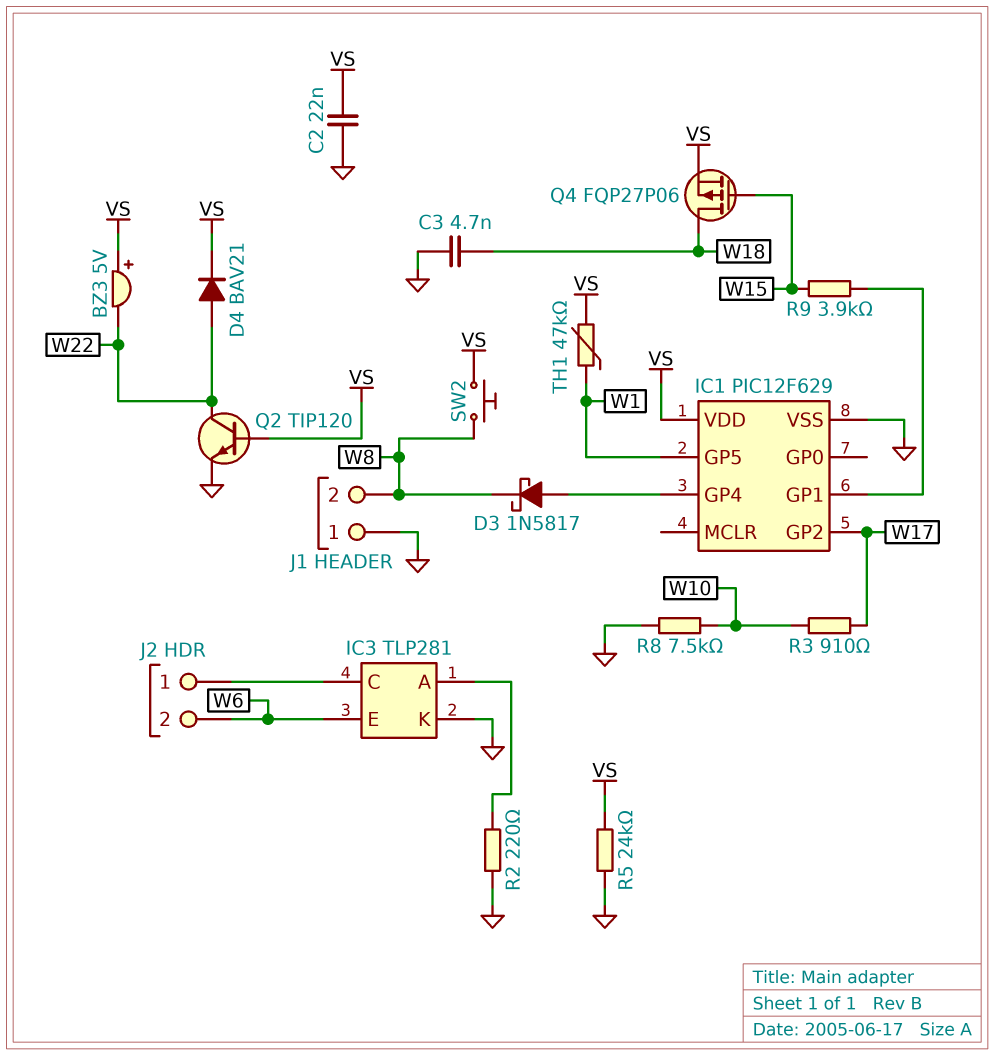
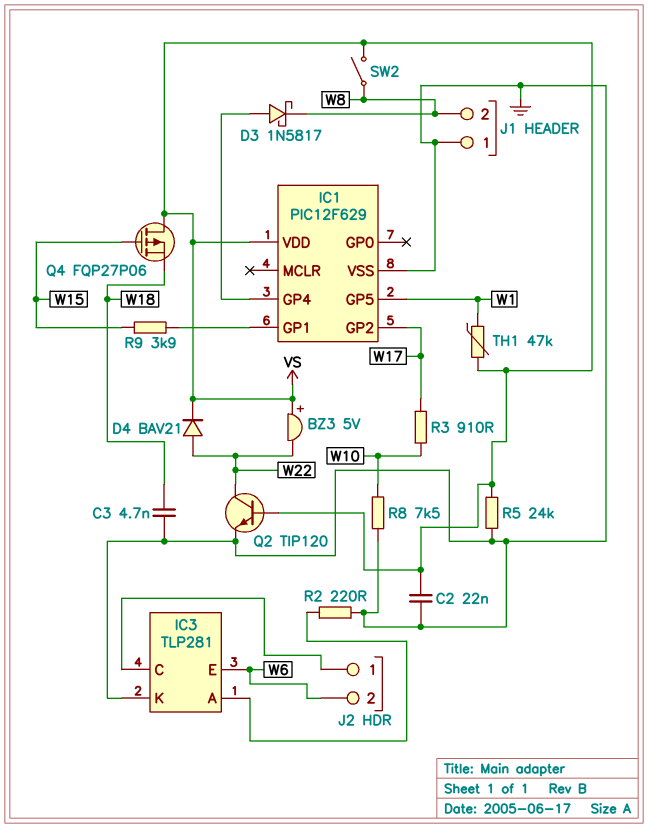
Q4: PMOS FQP27P06 (G W15, D W18, S VS) -> PMOS FQP27P06 (G W15, D VS, S W18)
SW2: button (VS, W8) -> switch (VS, W8)

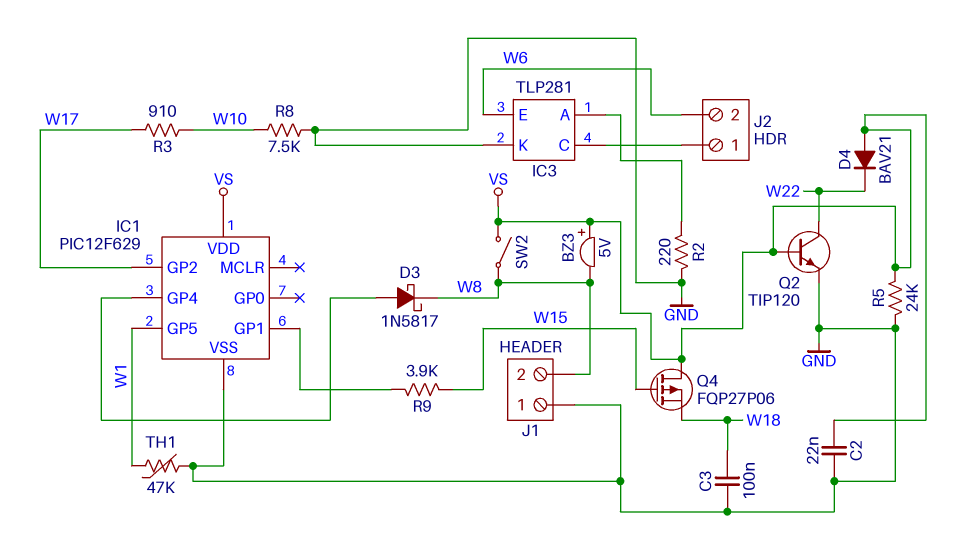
BZ3: buzzer 5V (plus VS, minus W22) -> buzzer 5V (plus VS, minus W8)
C3: 4.7nF (GND, W18) -> 100nF (GND, W18)
D4: diode BAV21 (A W22, K VS) -> diode BAV21 (A VS, K W22)
TH1: 47k (VS, W1) -> 47k (GND, W1)

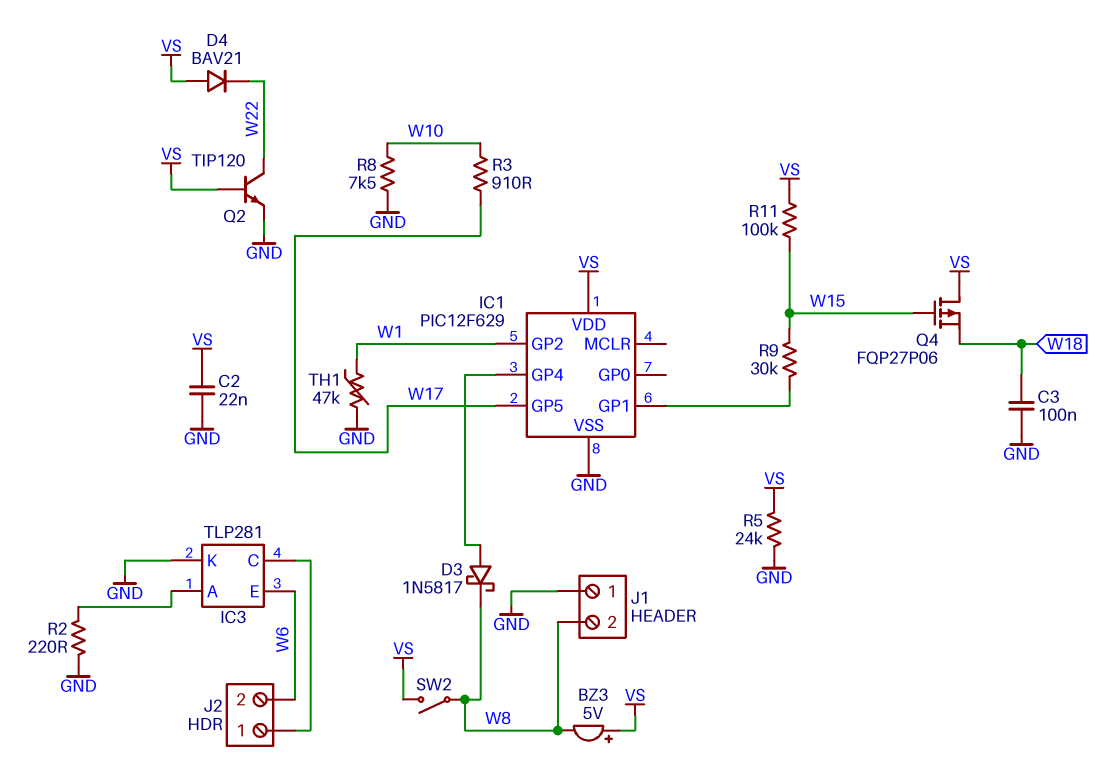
IC1 pin GP2: W17 -> W1
IC1 pin GP5: W1 -> W17
R9: 3.9k (IC1/GP1, W15) -> 30k (IC1/GP1, W15)
R11: none -> 100k (VS, W15)

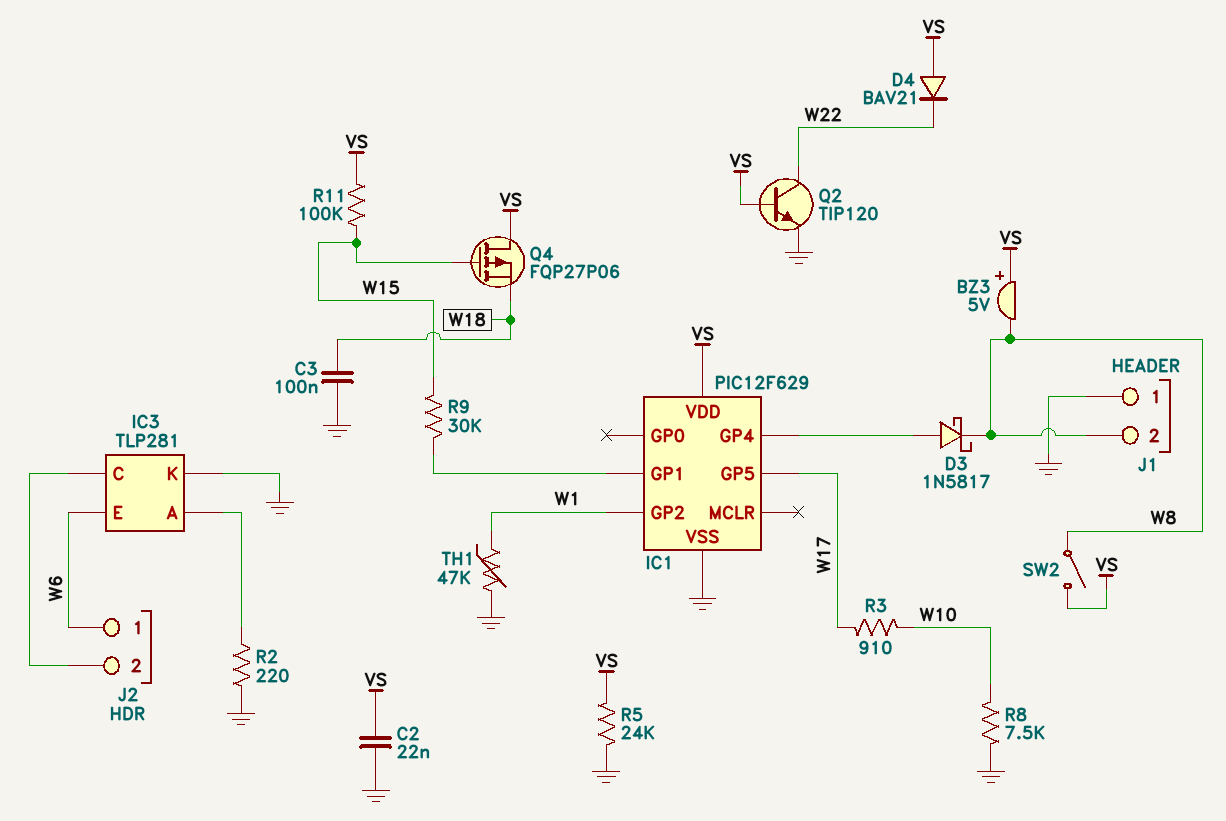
J2 pin 1: IC3/C -> W6
J2 pin 2: W6 -> IC3/C

